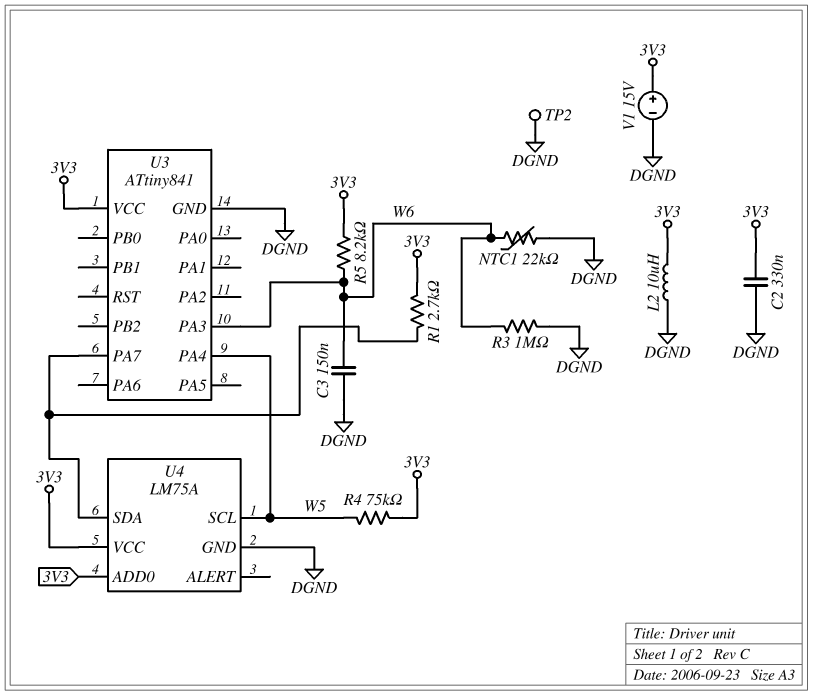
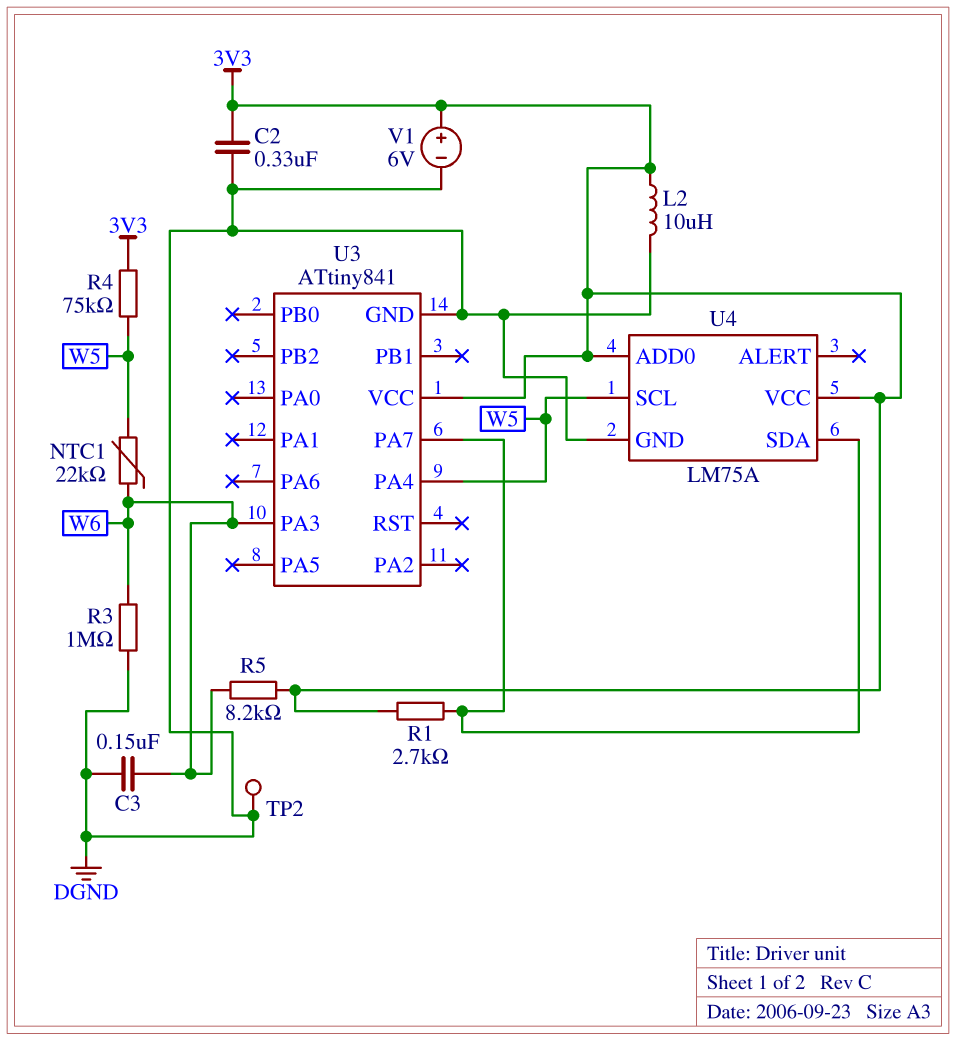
NTC1: 22k (DGND, W6) -> 22k (W5, W6)
V1: 15V (plus 3V3, minus DGND) -> 6V (plus 3V3, minus DGND)

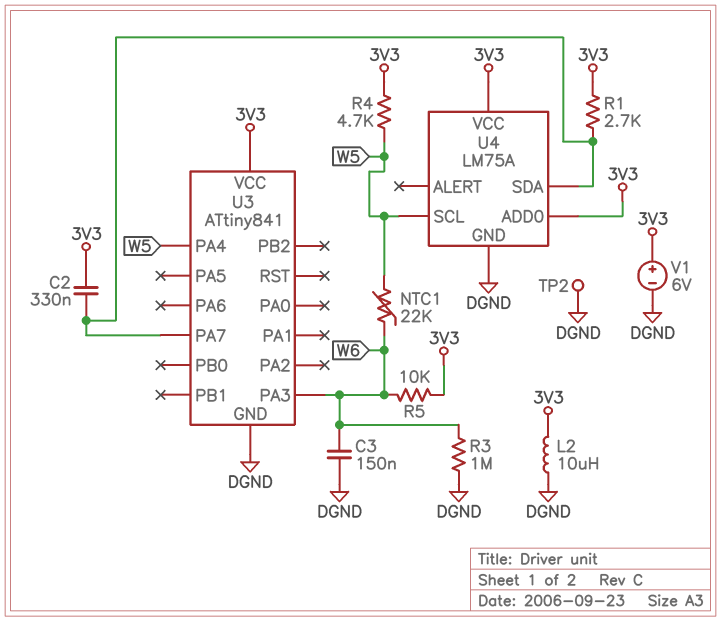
C2: 330nF (3V3, DGND) -> 330nF (3V3, U3/PA7)
R4: 75k (3V3, W5) -> 4.7k (3V3, W5)
R5: 8.2k (3V3, W6) -> 10k (3V3, W6)

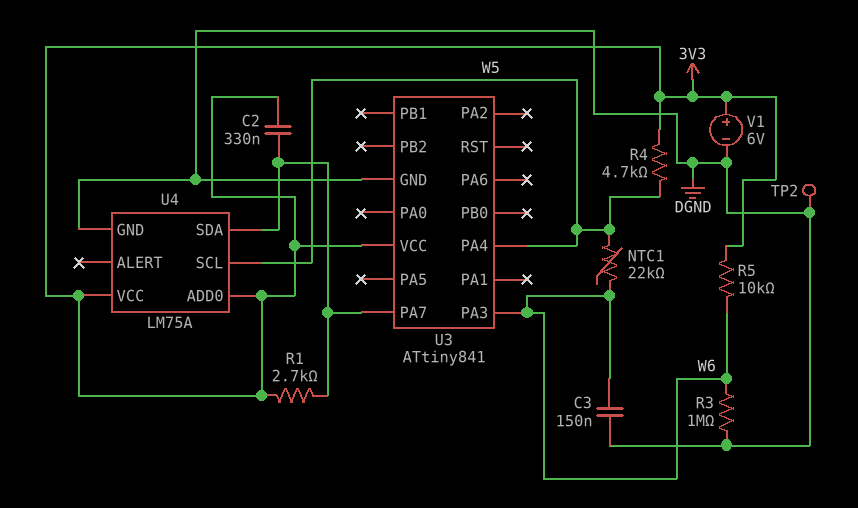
L2: 10uH (3V3, DGND) -> none

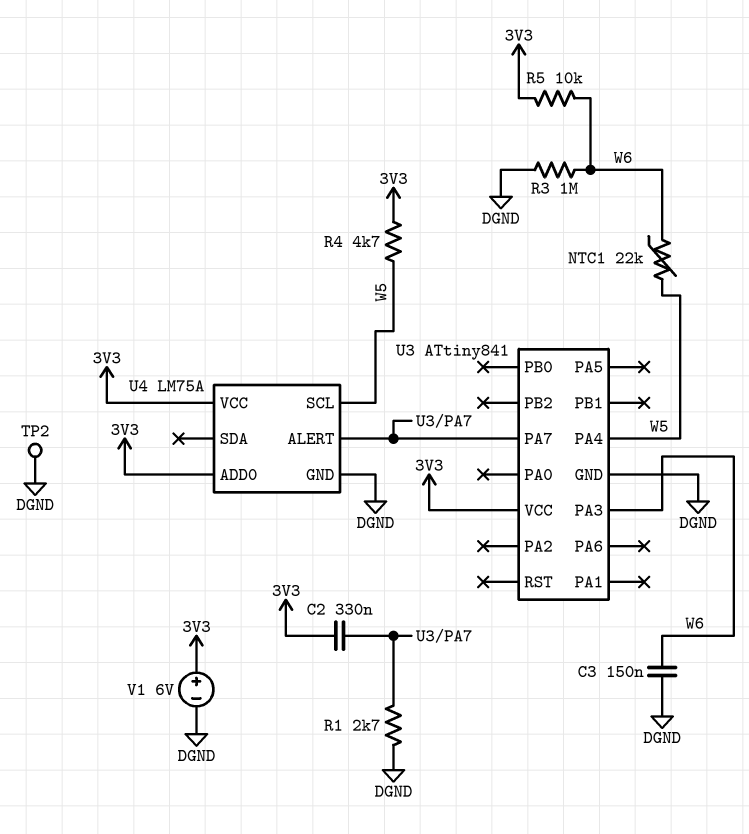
R1: 2.7k (3V3, U3/PA7) -> 2.7k (DGND, U3/PA7)
U4 pin ALERT: none -> U3/PA7
U4 pin SDA: U3/PA7 -> none

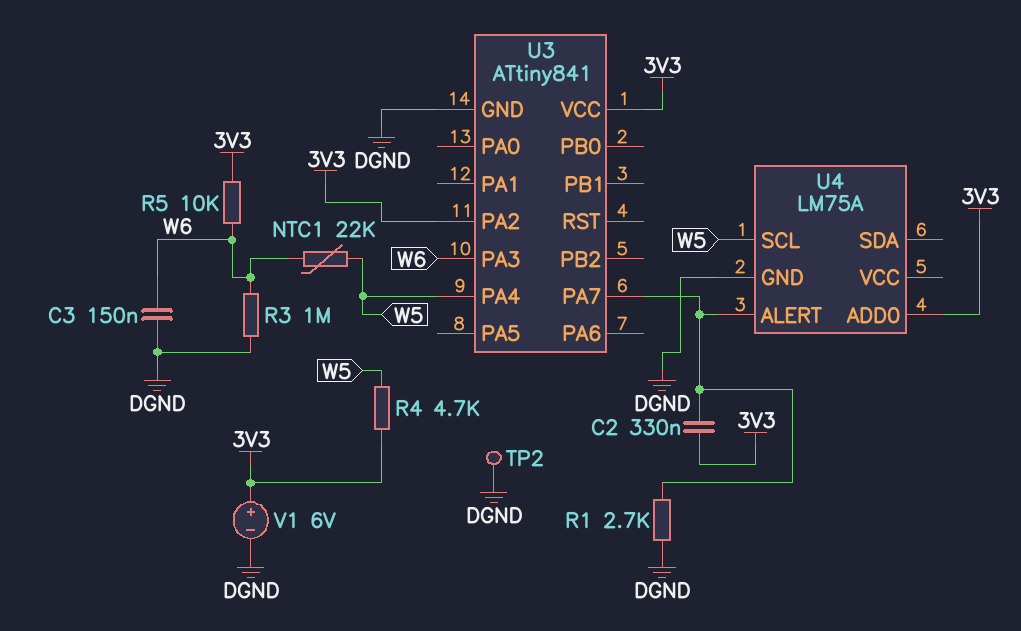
U3 pin PA2: none -> 3V3
U4 pin VCC: 3V3 -> none

